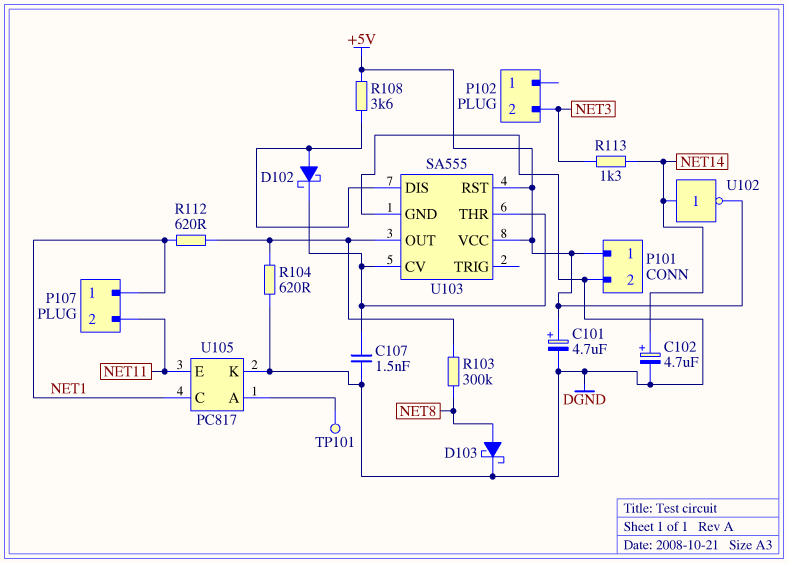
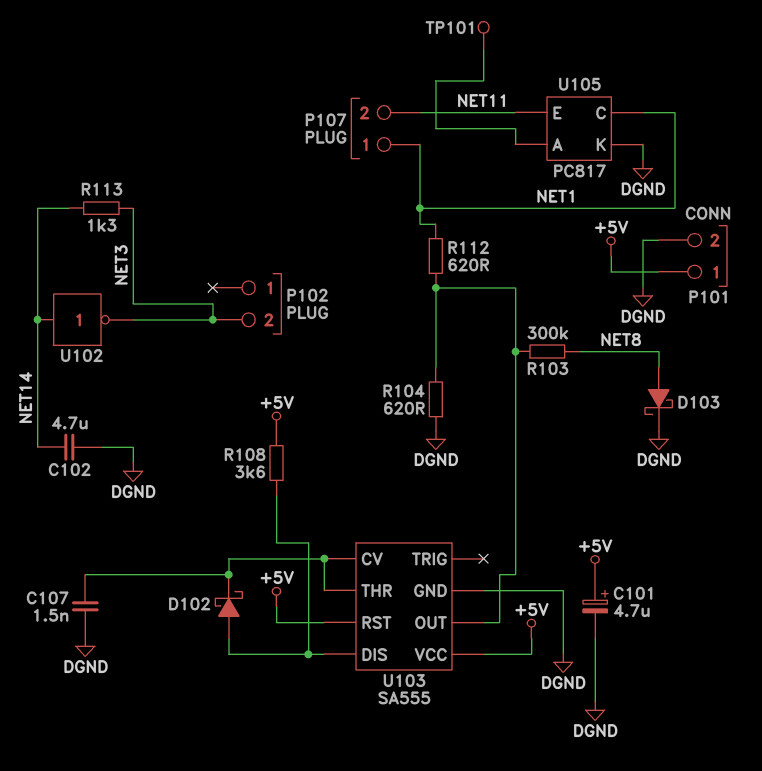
C102: 4.7uF (plus NET14, minus DGND) -> 4.7uF (DGND, NET14)
U102: NOT (in NET14, out +5V) -> NOT (in NET14, out NET3)

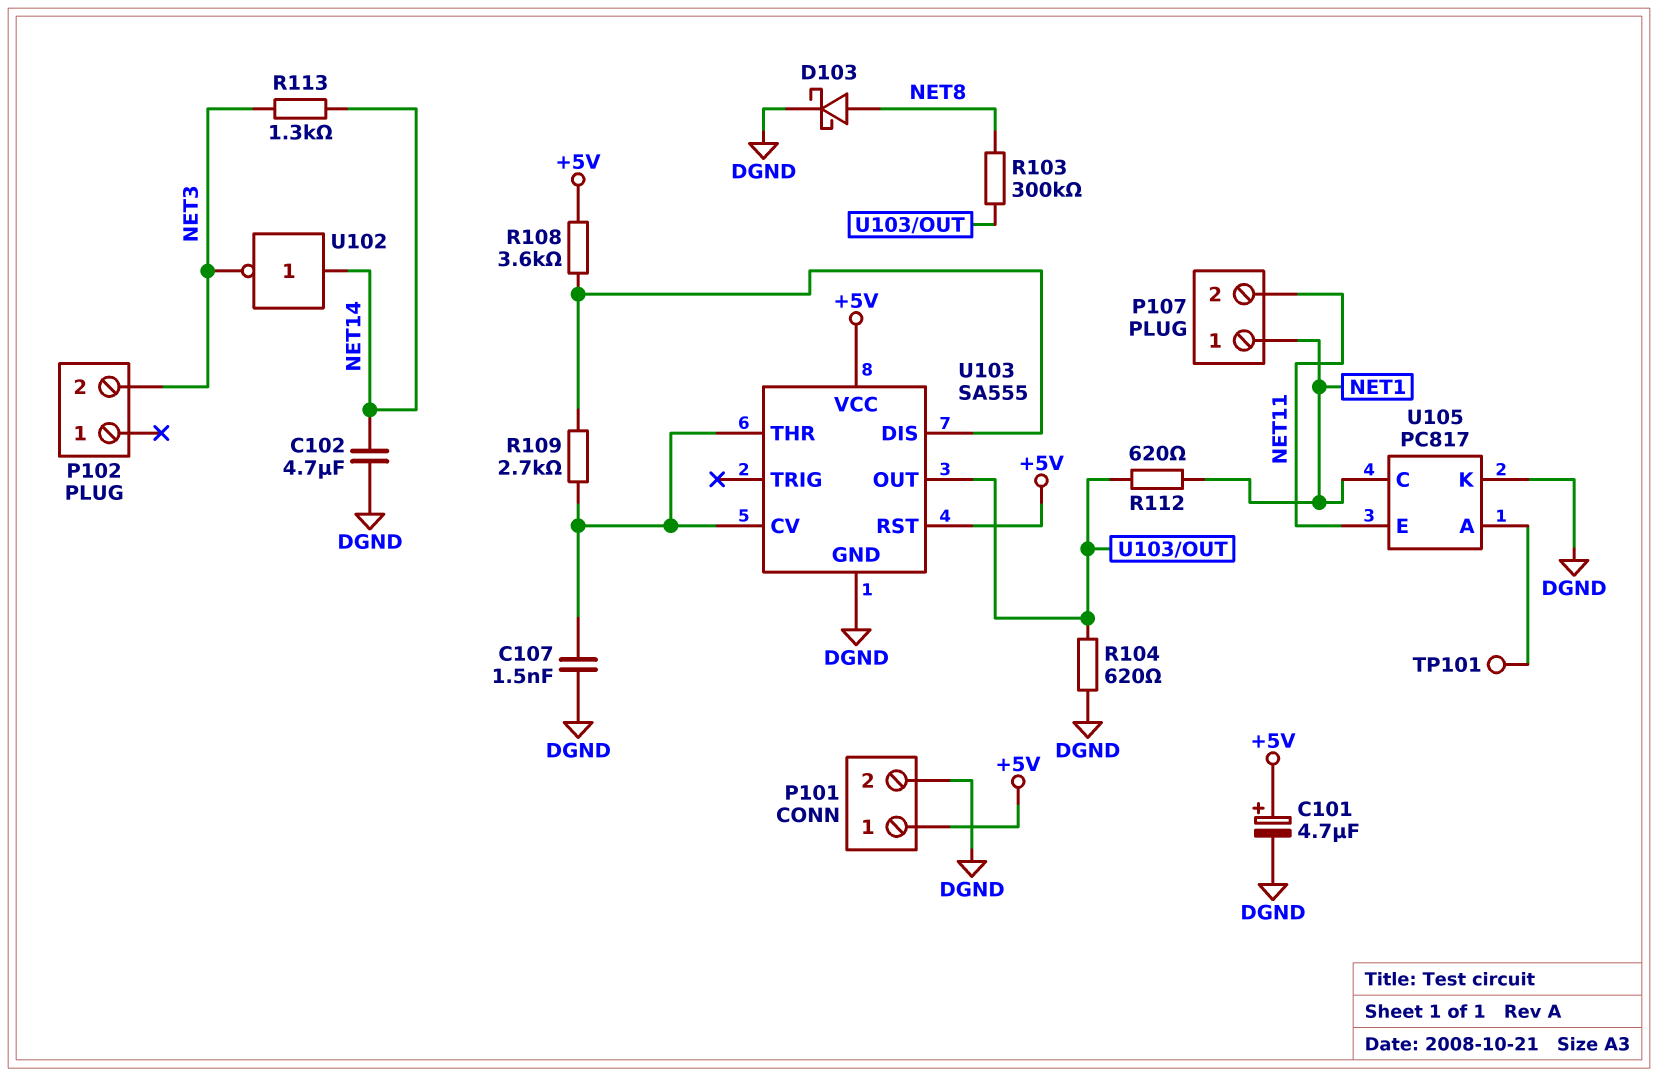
D102: schottky (A U103/DIS, K U103/CV) -> none
R109: none -> 2.7k (U103/CV, U103/DIS)

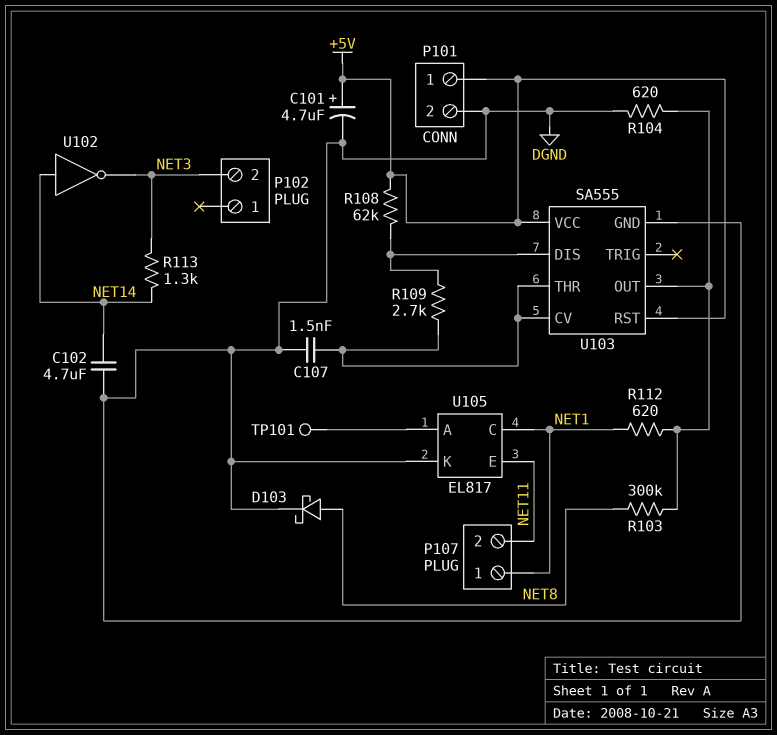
R108: 3.6k (+5V, U103/DIS) -> 62k (+5V, U103/DIS)
U105: PC817 -> EL817

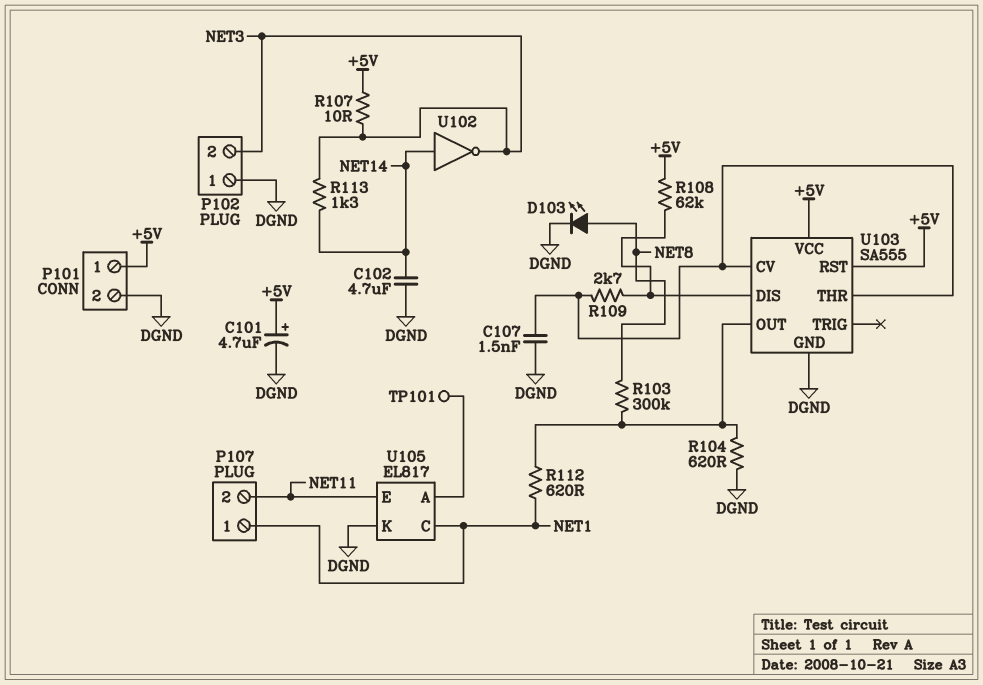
D103: schottky (A NET8, K DGND) -> LED (A NET8, K DGND)
P102 pin 1: none -> DGND
R107: none -> 10 (+5V, NET3)

